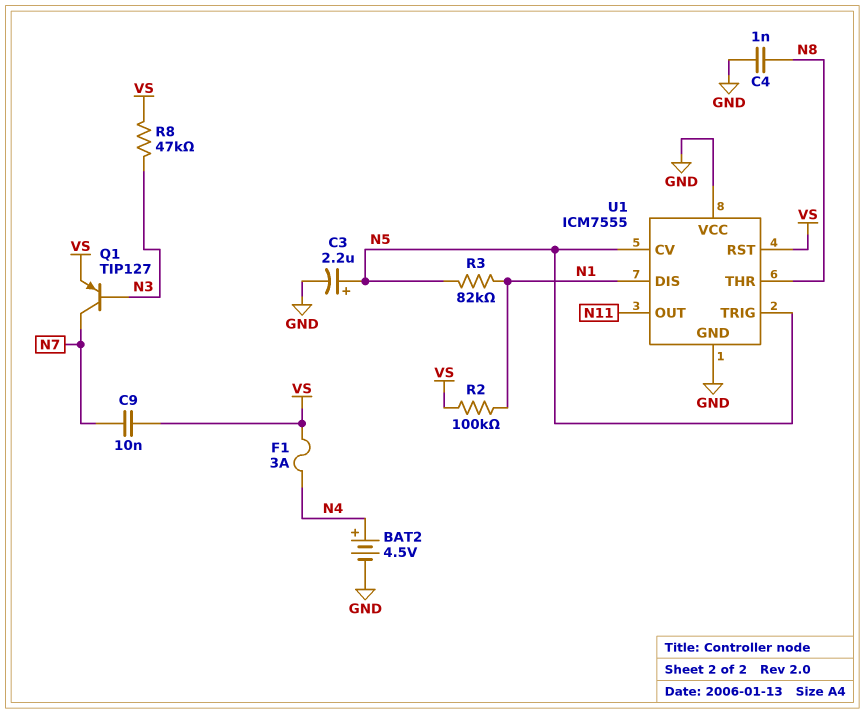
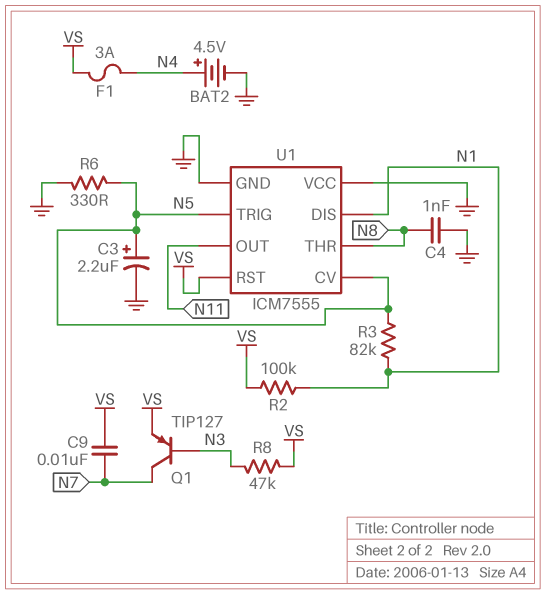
R6: none -> 330 (GND, N5)

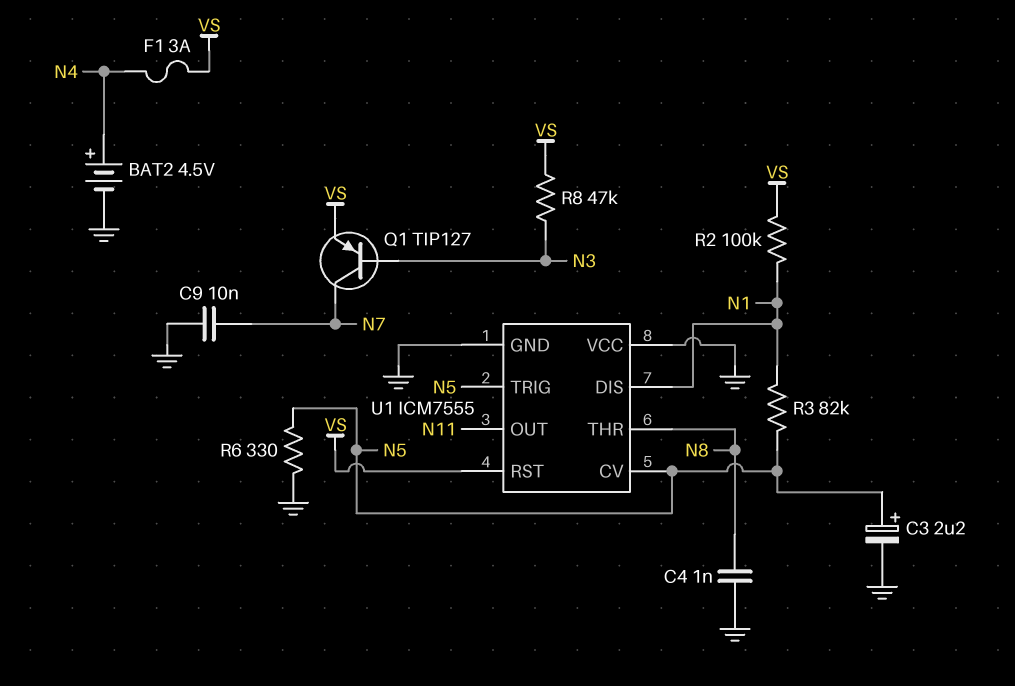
C9: 10nF (N7, VS) -> 10nF (GND, N7)

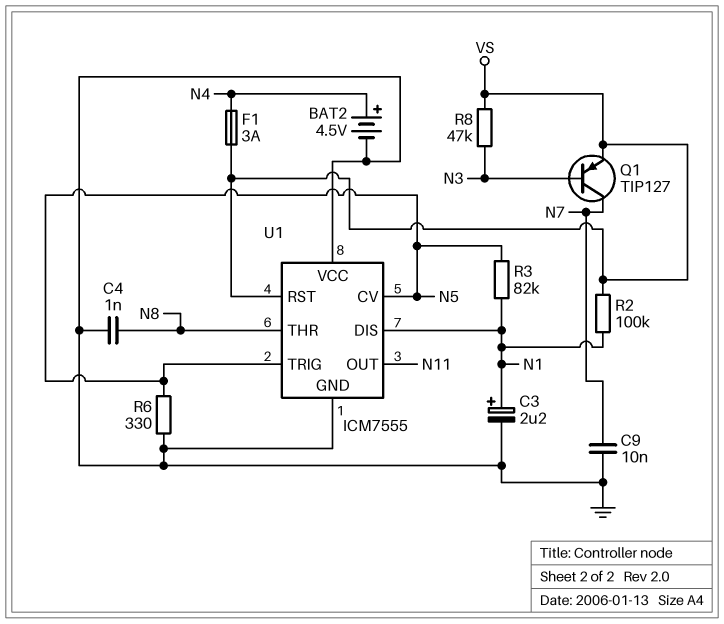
C3: 2.2uF (plus N5, minus GND) -> 2.2uF (plus N1, minus GND)

